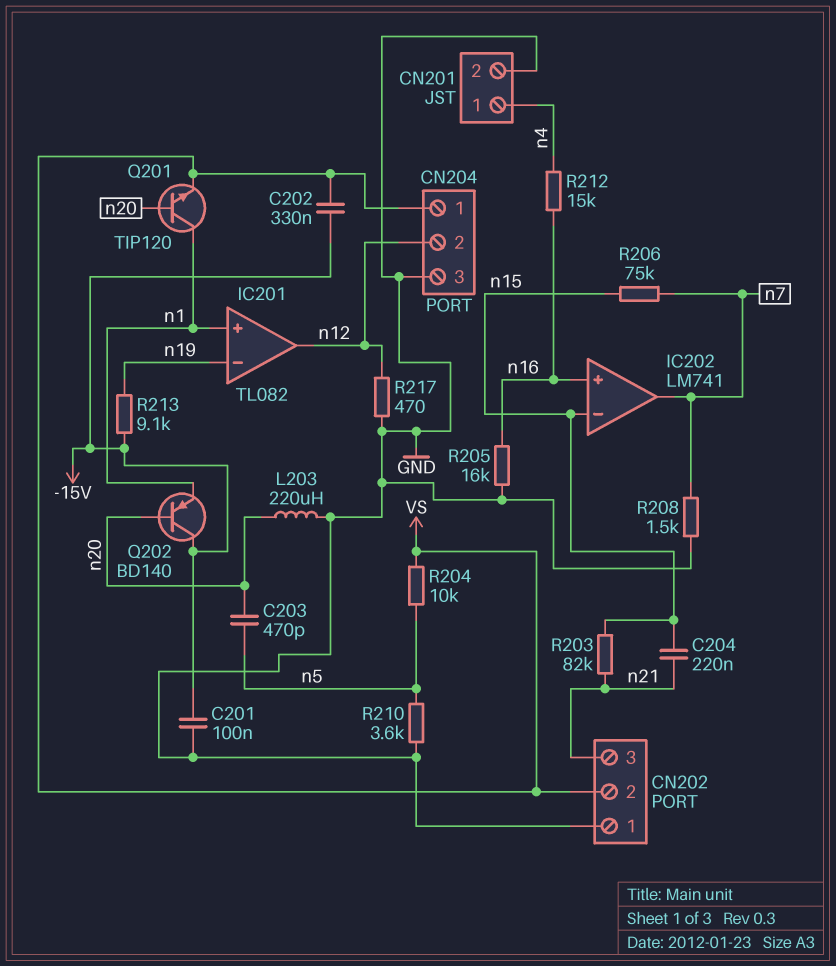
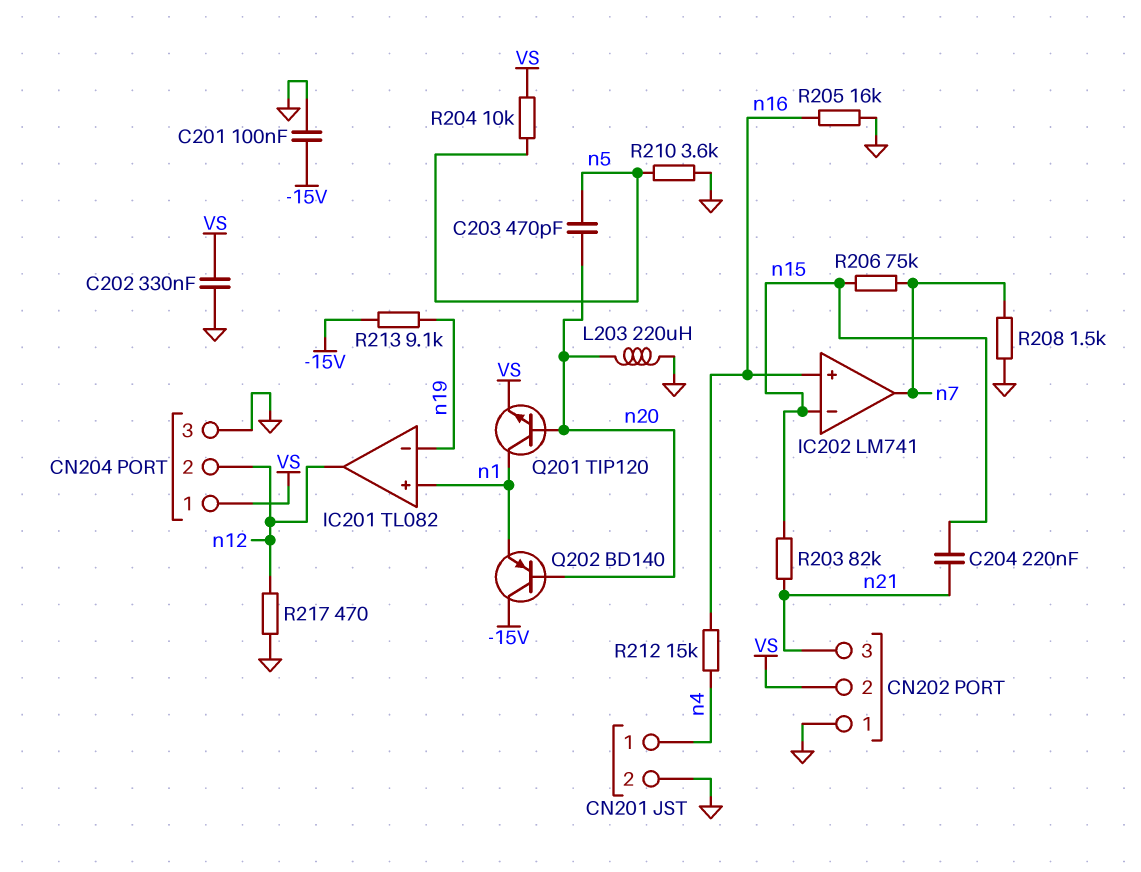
C202: 330nF (-15V, VS) -> 330nF (GND, VS)

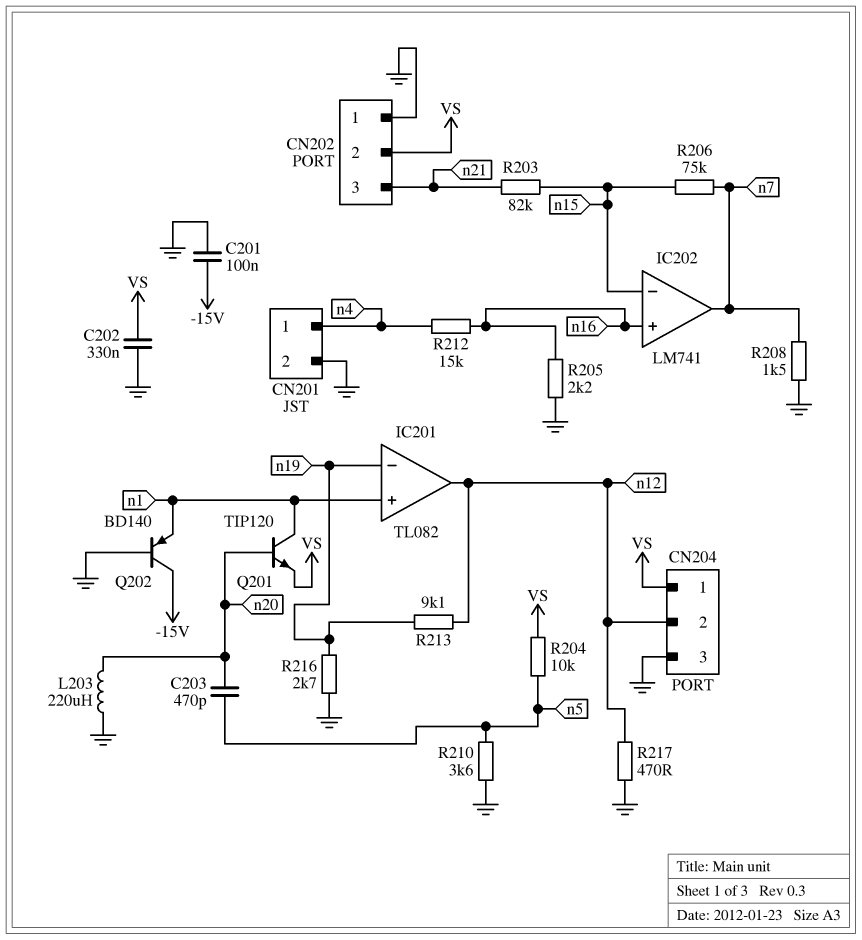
C204: 220nF (n15, n21) -> none
Q202: PNP BD140 (B n20, C -15V, E n1) -> PNP BD140 (B GND, C -15V, E n1)
R205: 16k (GND, n16) -> 2.2k (GND, n16)
R213: 9.1k (-15V, n19) -> 9.1k (n12, n19)
R216: none -> 2.7k (GND, n19)

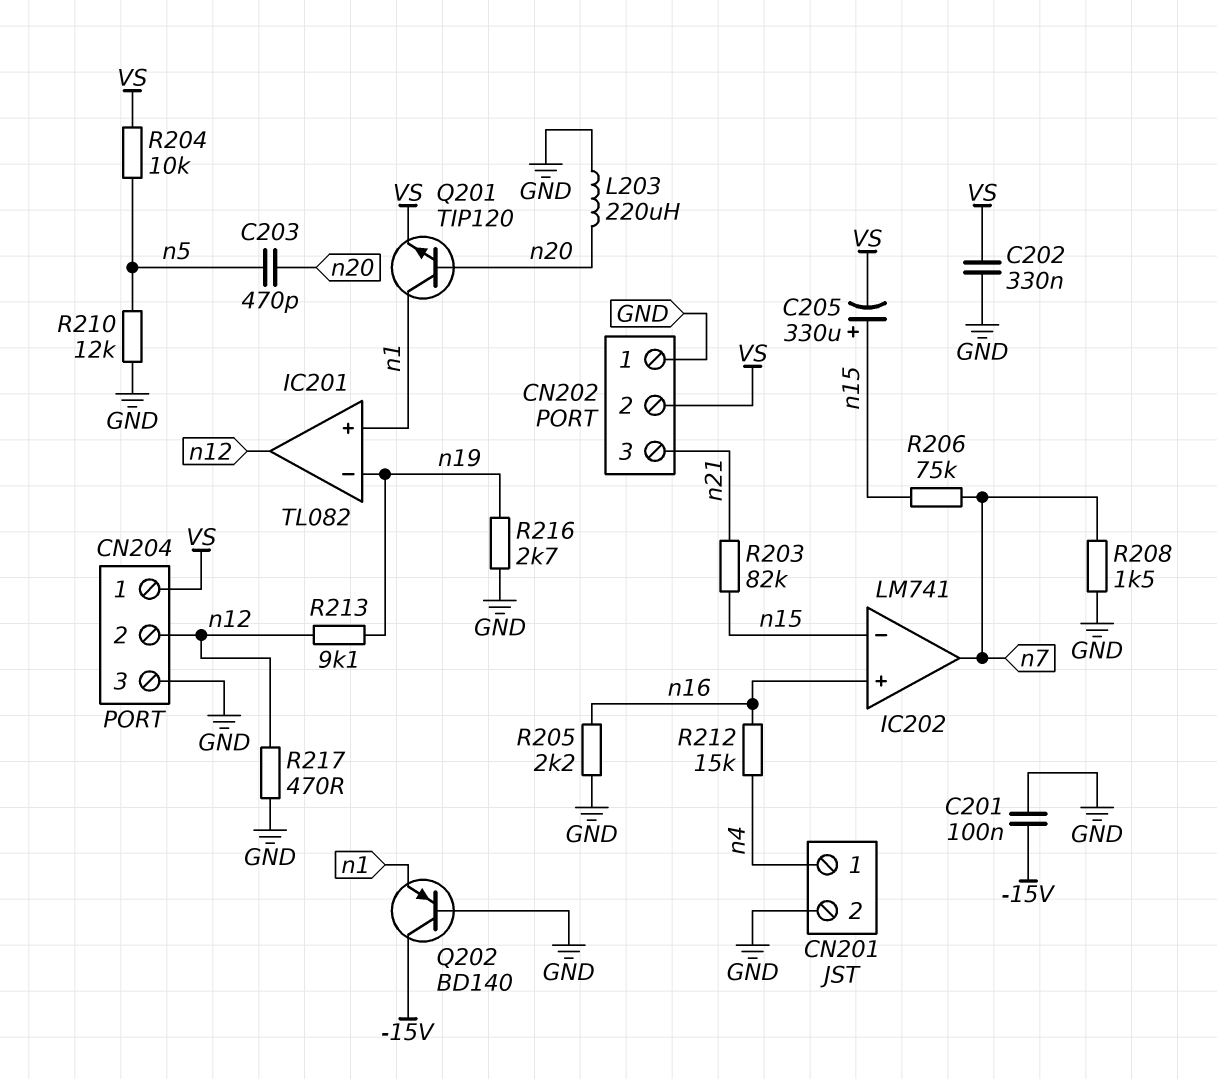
C205: none -> 330uF (plus n15, minus VS)
R210: 3.6k (GND, n5) -> 12k (GND, n5)

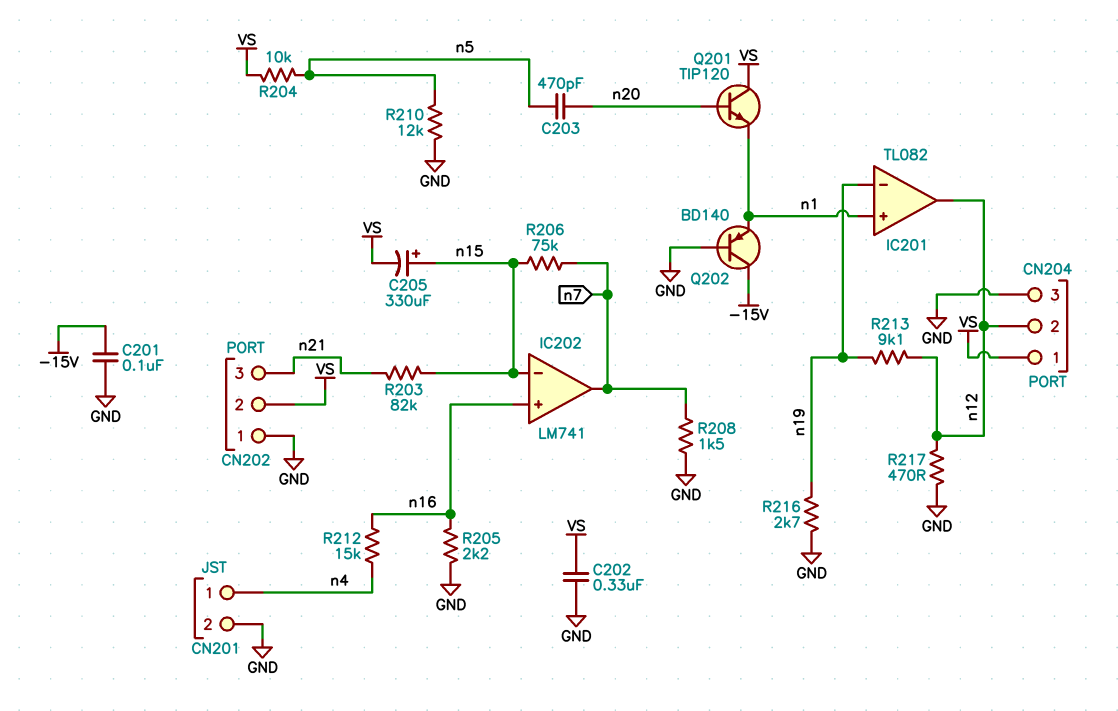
L203: 220uH (GND, n20) -> none
Q201: NPN TIP120 (B n20, C n1, E VS) -> NPN TIP120 (B n20, C VS, E n1)

